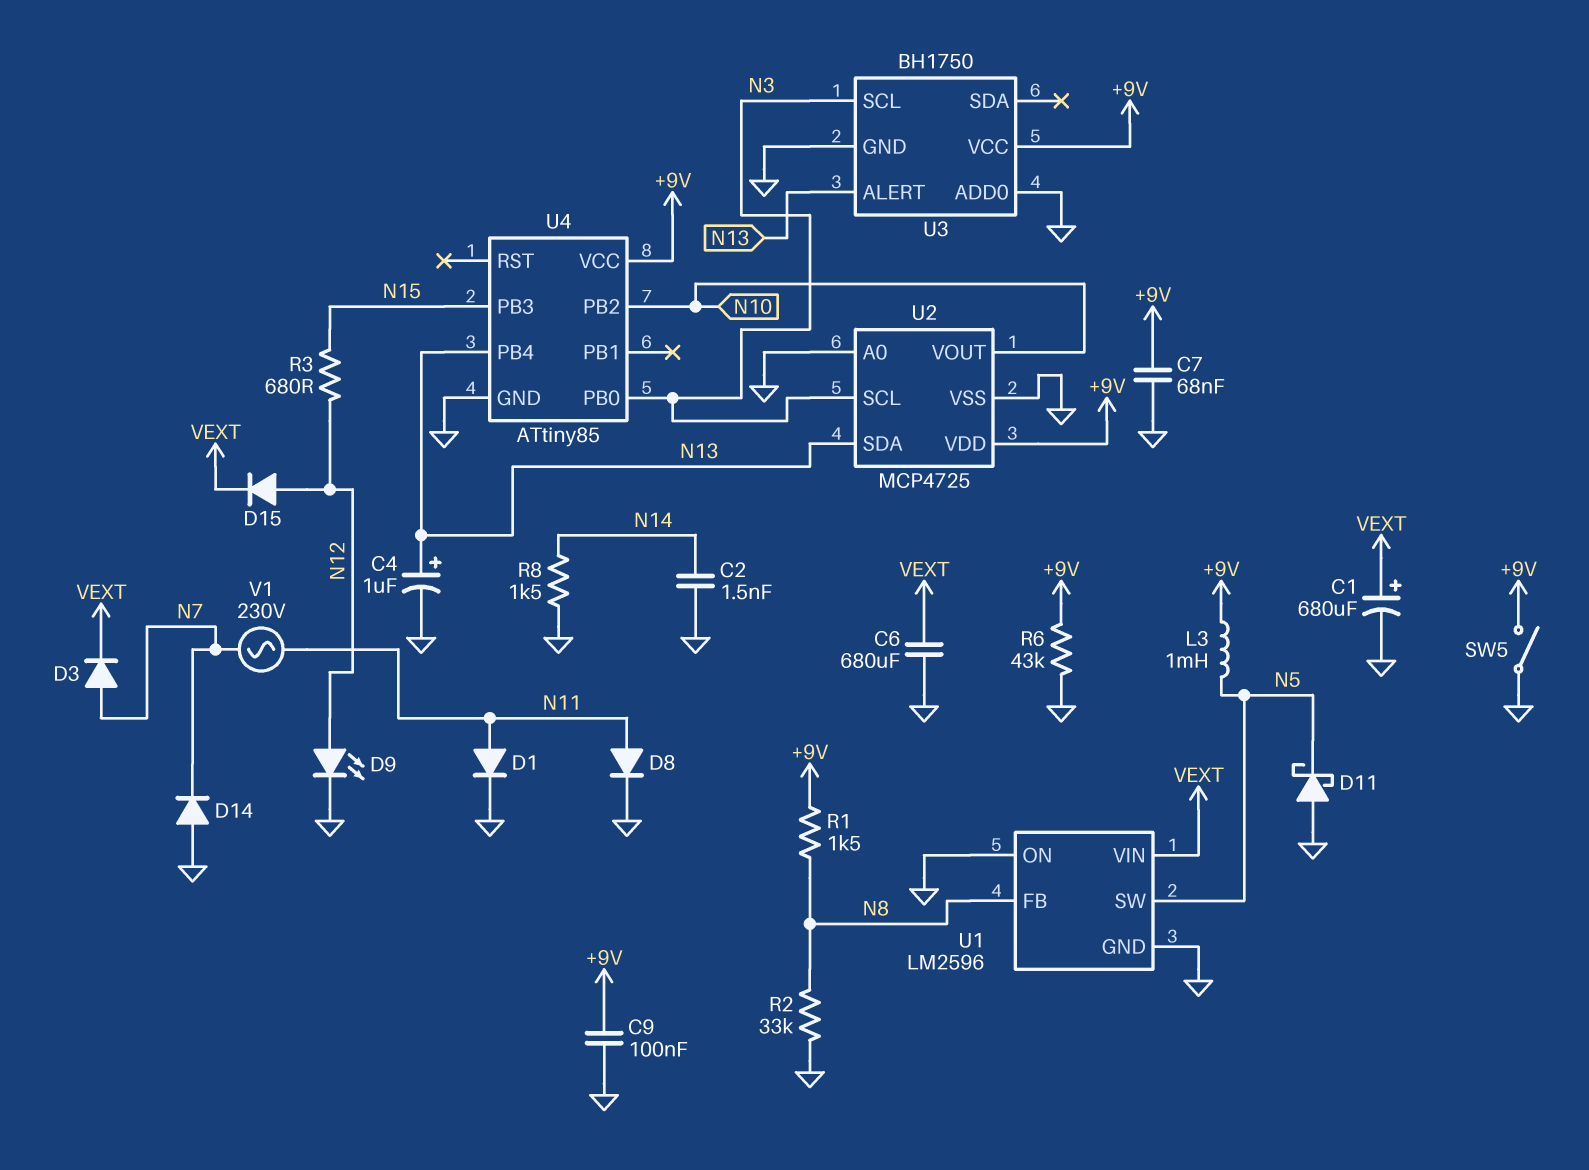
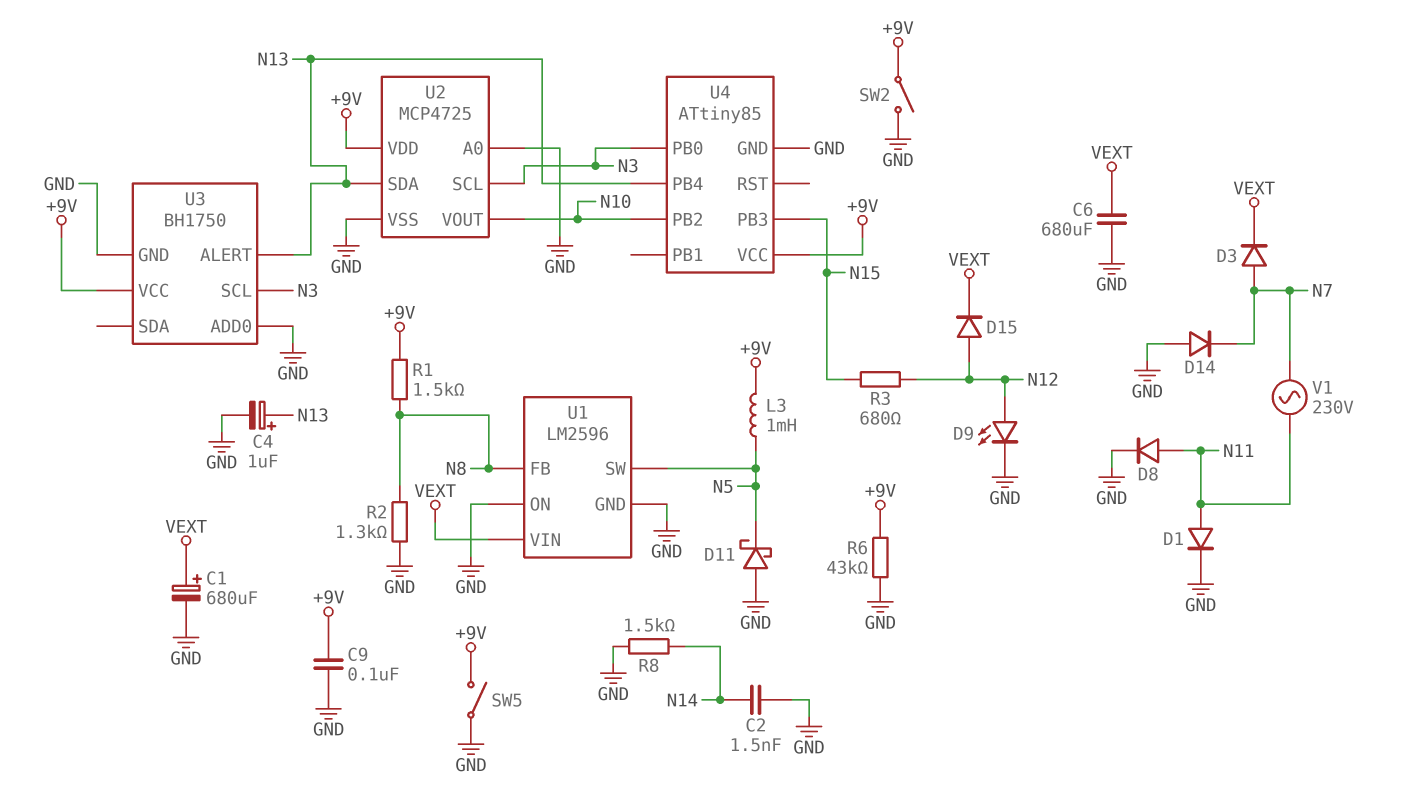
C7: 68nF (+9V, GND) -> none
R2: 33k (GND, N8) -> 1.3k (GND, N8)
SW2: none -> switch (+9V, GND)

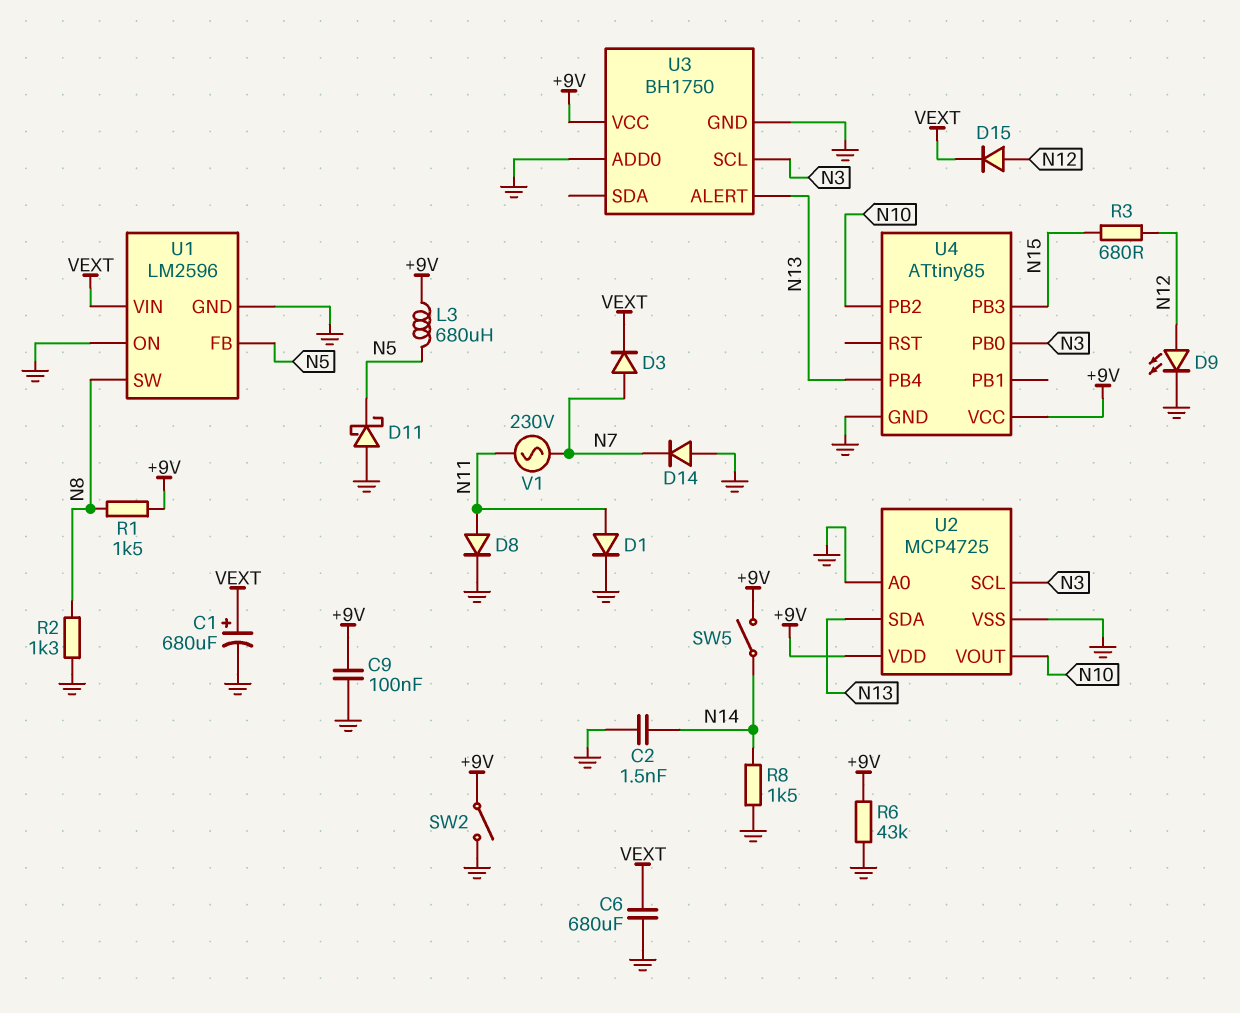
C4: 1uF (plus N13, minus GND) -> none
L3: 1mH (+9V, N5) -> 680uH (+9V, N5)
SW5: switch (+9V, GND) -> switch (+9V, N14)
U1 pin FB: N8 -> N5
U1 pin SW: N5 -> N8

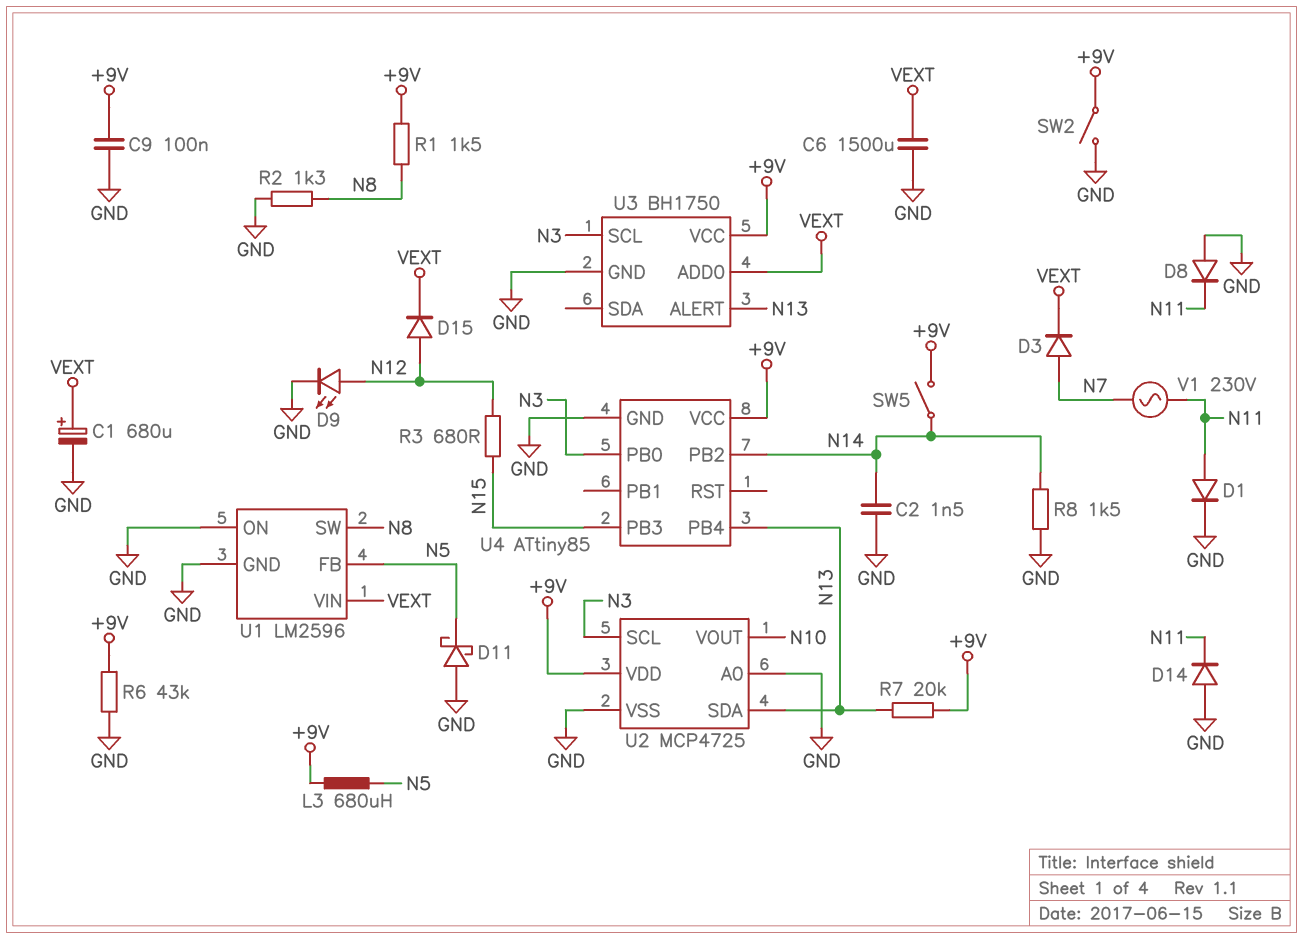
C6: 680uF (GND, VEXT) -> 1500uF (GND, VEXT)
D8: diode (A N11, K GND) -> diode (A GND, K N11)
D14: diode (A GND, K N7) -> diode (A GND, K N11)
R7: none -> 20k (+9V, N13)
U3 pin ADD0: GND -> VEXT
U4 pin PB2: N10 -> N14

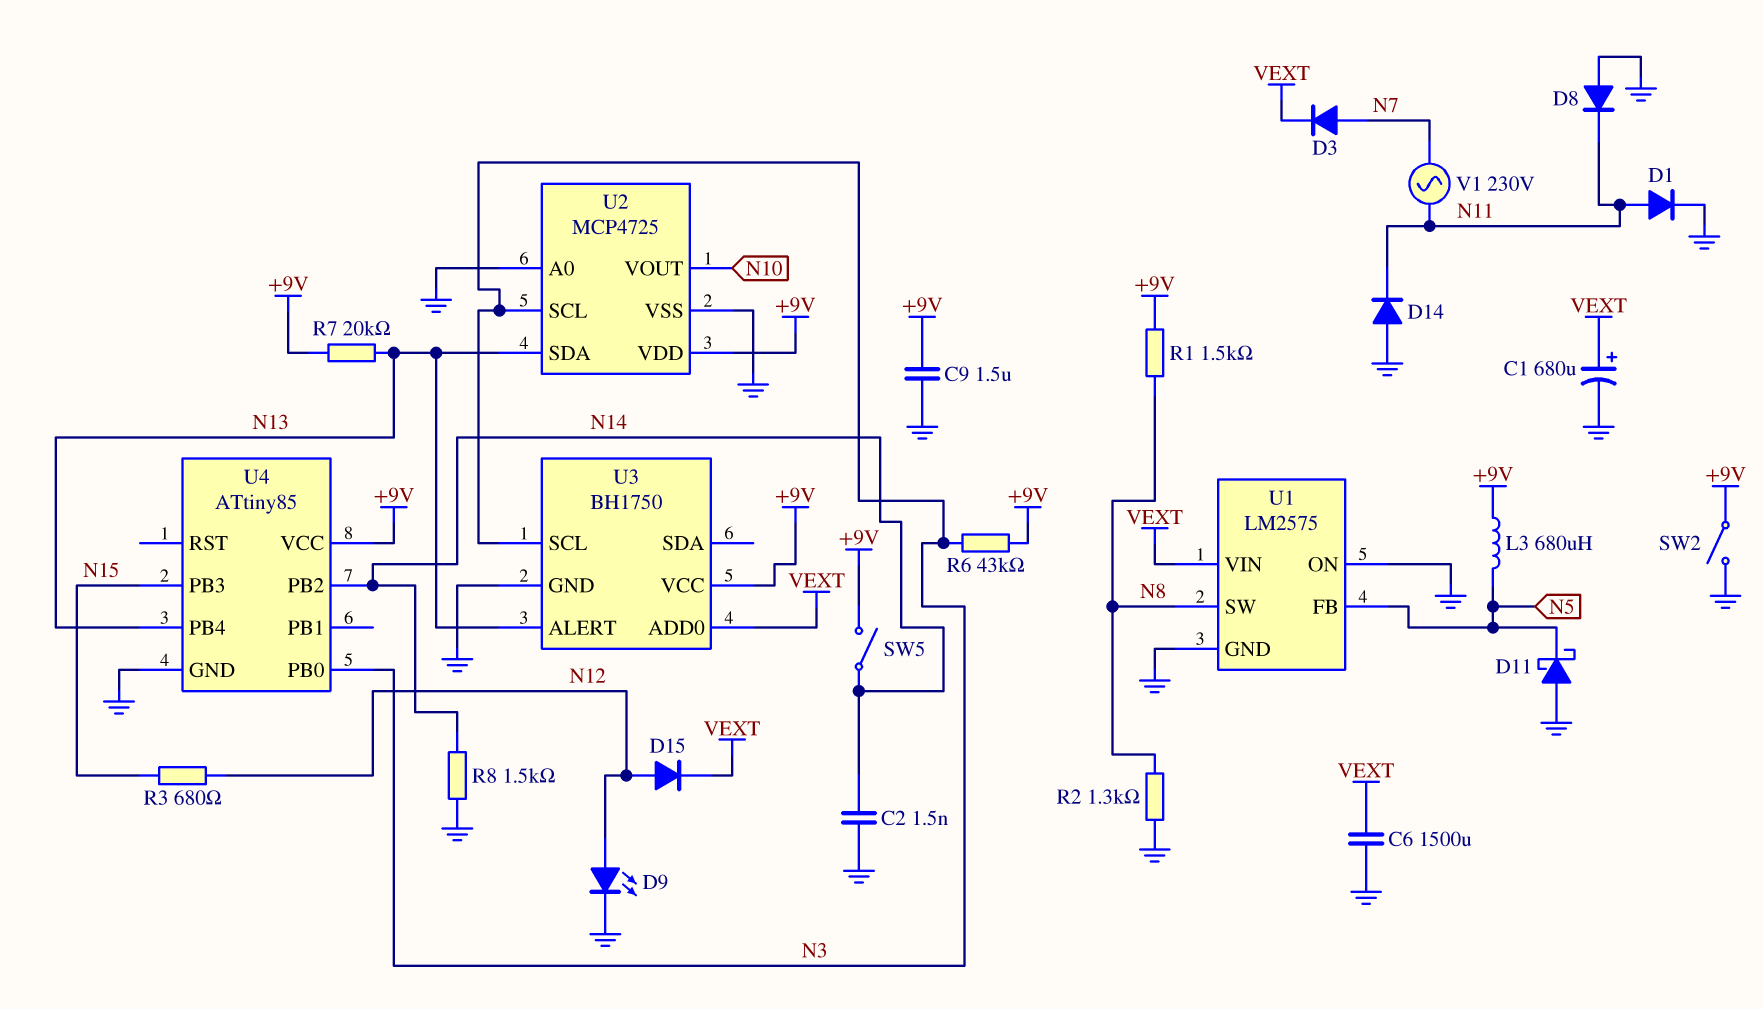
C9: 100nF (+9V, GND) -> 1.5uF (+9V, GND)
R6: 43k (+9V, GND) -> 43k (+9V, N3)
U1: LM2596 -> LM2575

